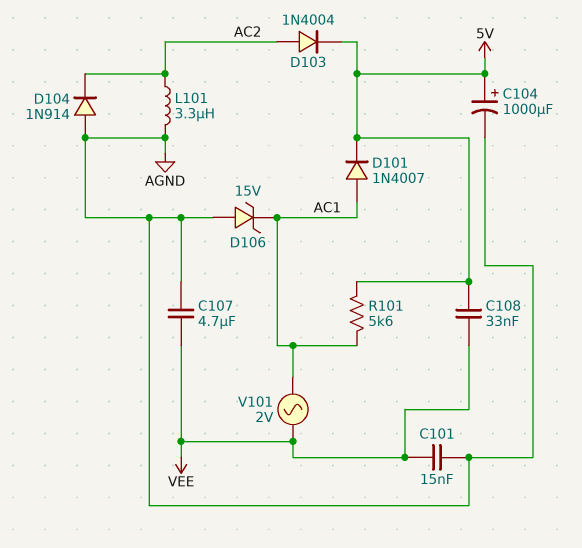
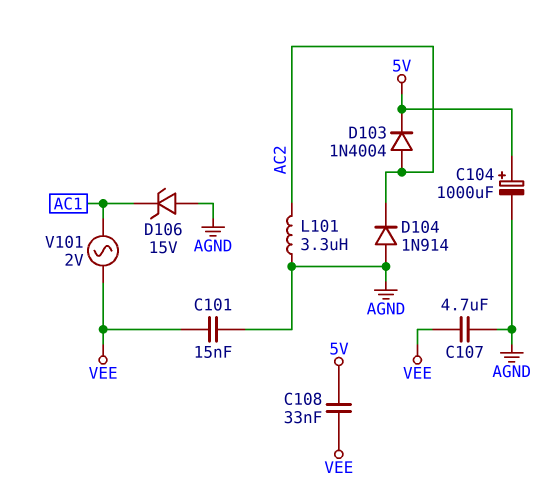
D101: diode 1N4007 (A AC1, K 5V) -> none
R101: 5.6k (5V, AC1) -> none

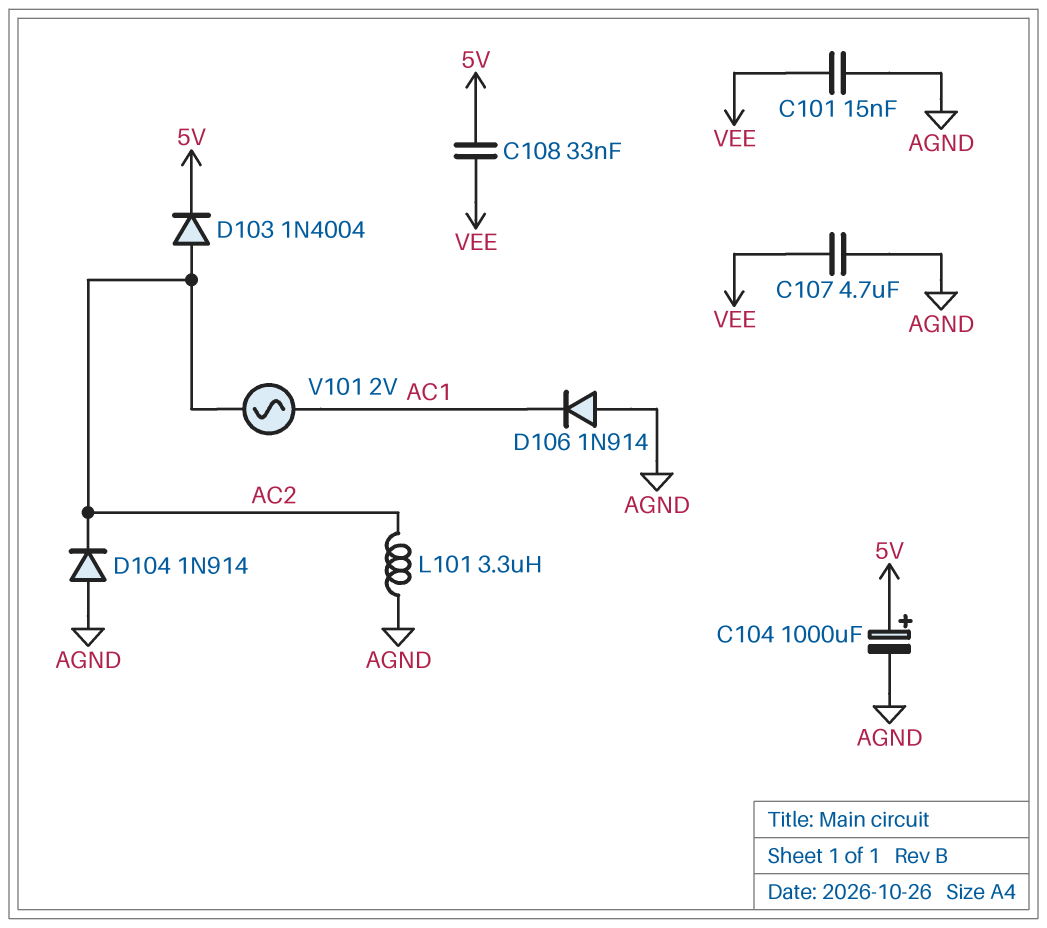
D106: zener 15V (A AGND, K AC1) -> diode 1N914 (A AGND, K AC1)
V101: AC 2V (AC1, VEE) -> AC 2V (AC1, AC2)

